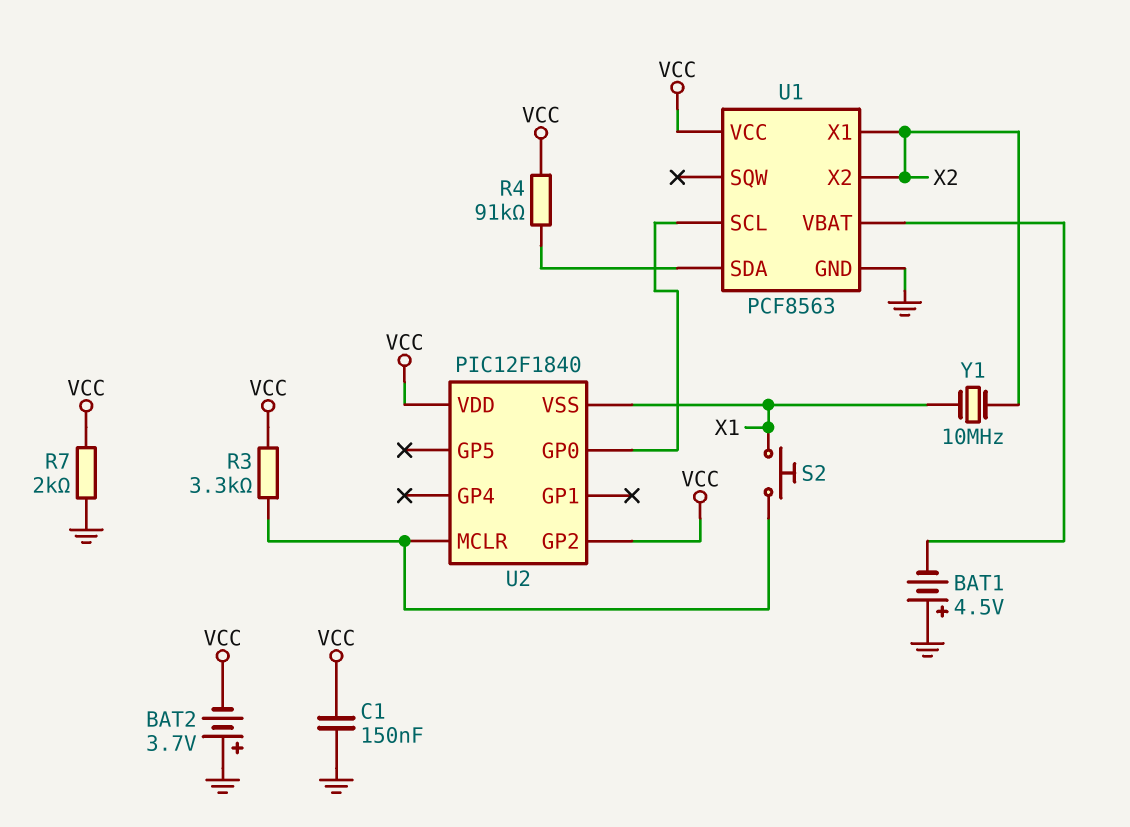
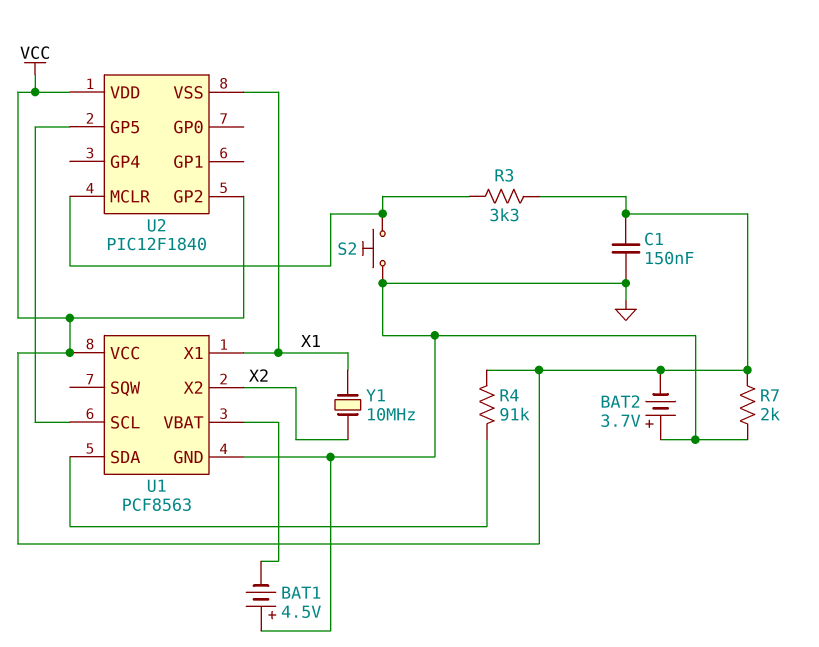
S2: button (U2/MCLR, X1) -> button (GND, U2/MCLR)
U1 pin X1: X2 -> X1
U2 pin GP0: U1/SCL -> none
U2 pin GP5: none -> U1/SCL

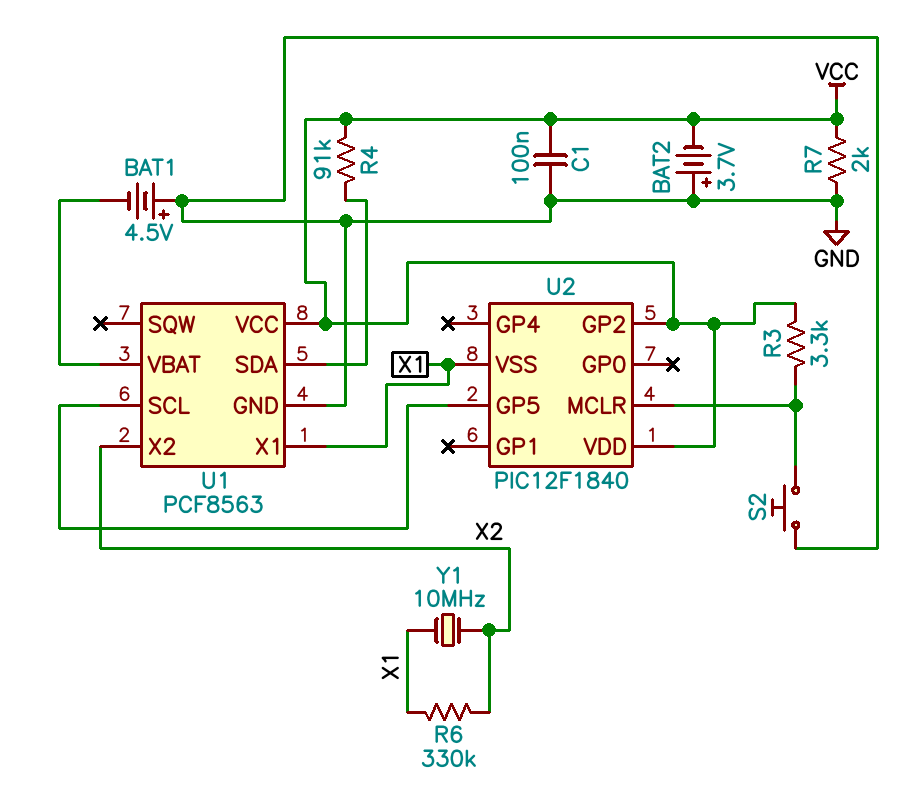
C1: 150nF (GND, VCC) -> 100nF (GND, VCC)
R6: none -> 330k (X1, X2)

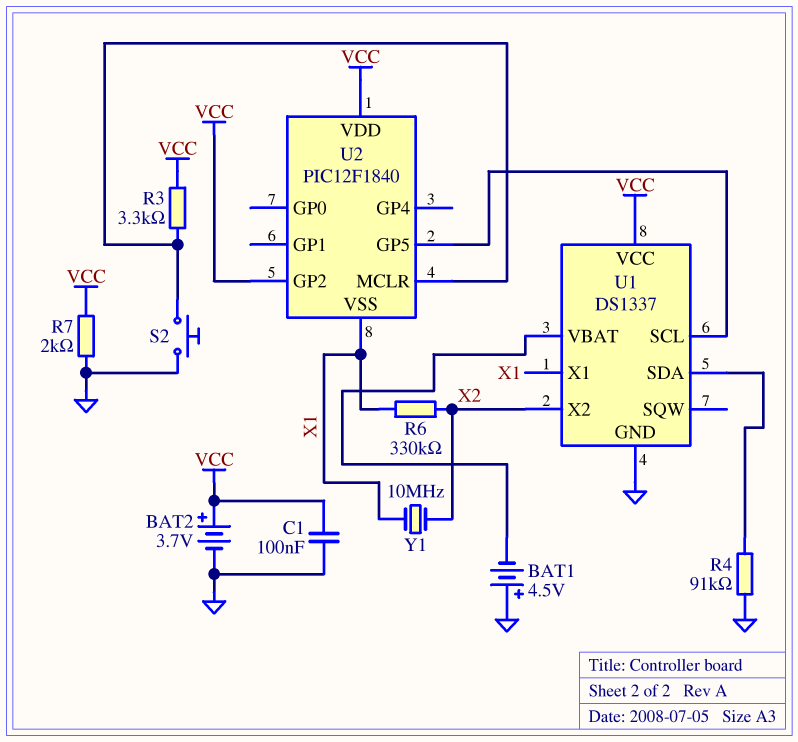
BAT2: 3.7V (plus GND, minus VCC) -> 3.7V (plus VCC, minus GND)
R4: 91k (U1/SDA, VCC) -> 91k (GND, U1/SDA)
U1: PCF8563 -> DS1337

